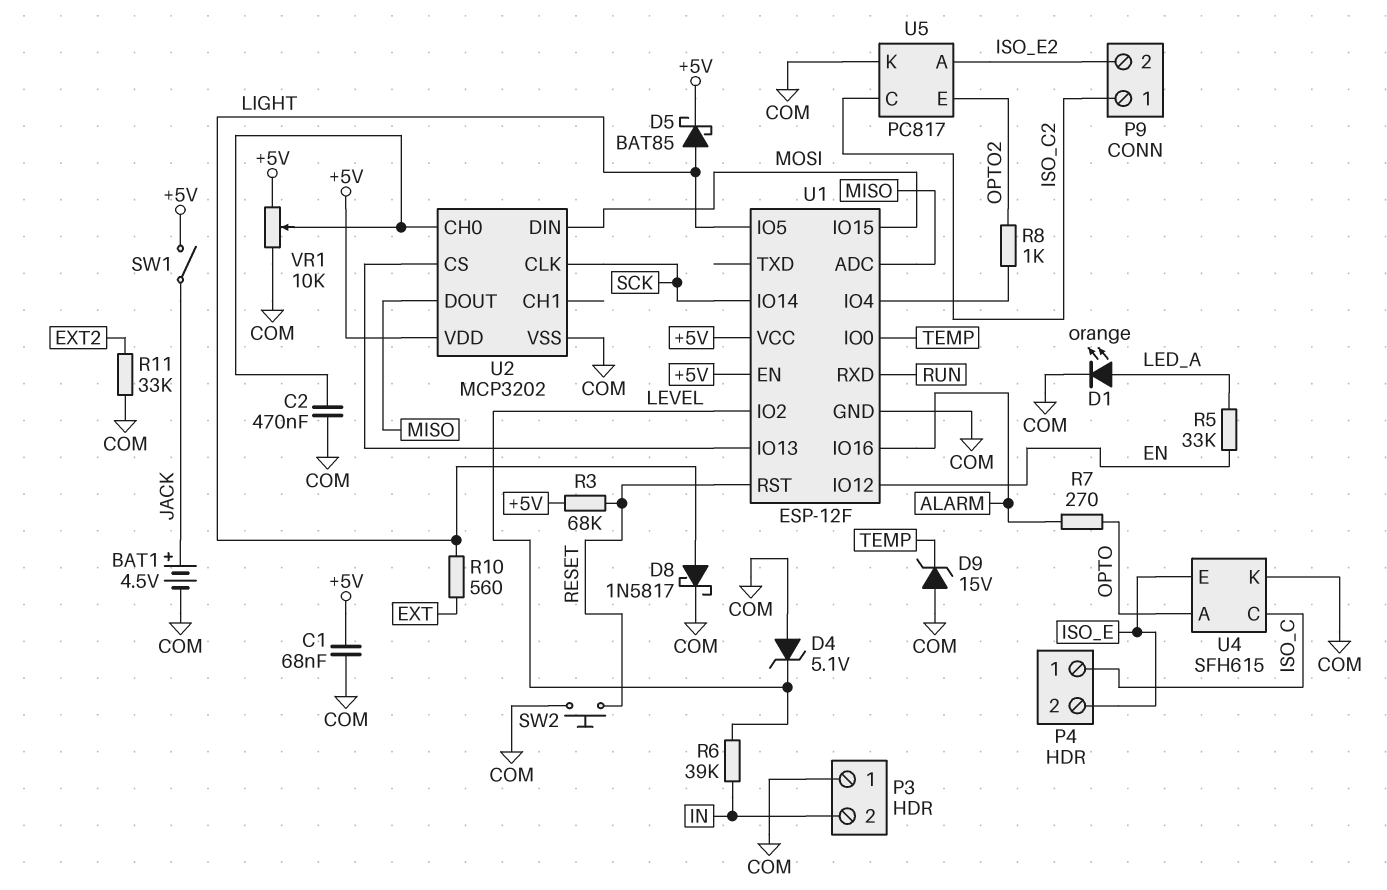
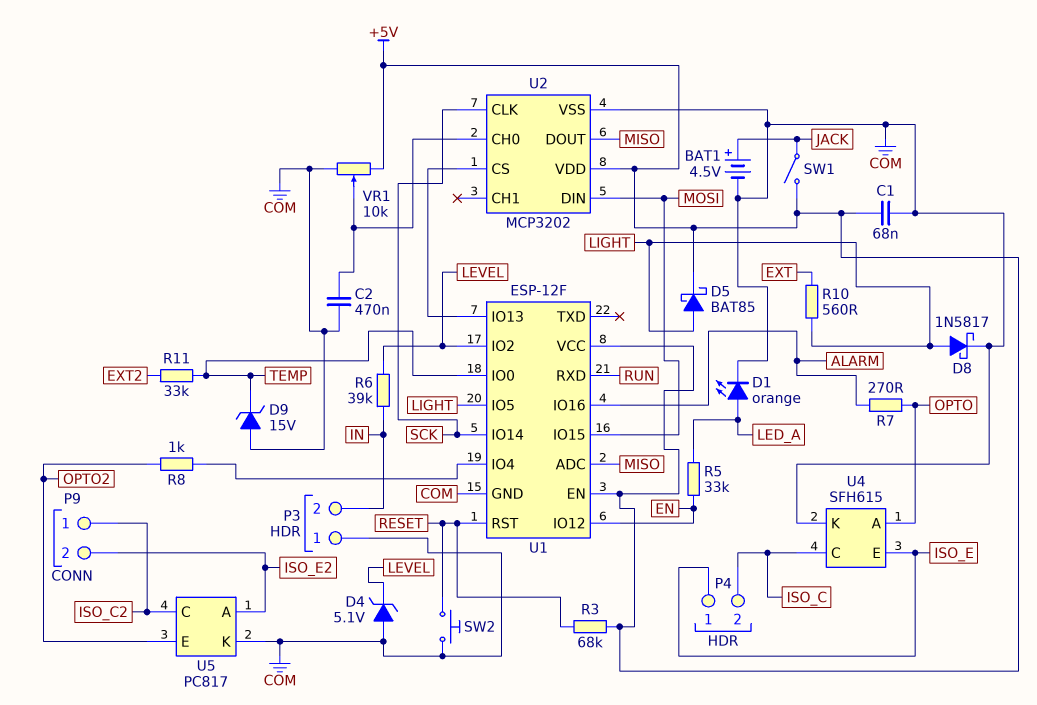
P4 pin 1: ISO_C -> ISO_E
P4 pin 2: ISO_E -> ISO_C
R11: 33k (COM, EXT2) -> 33k (EXT2, TEMP)

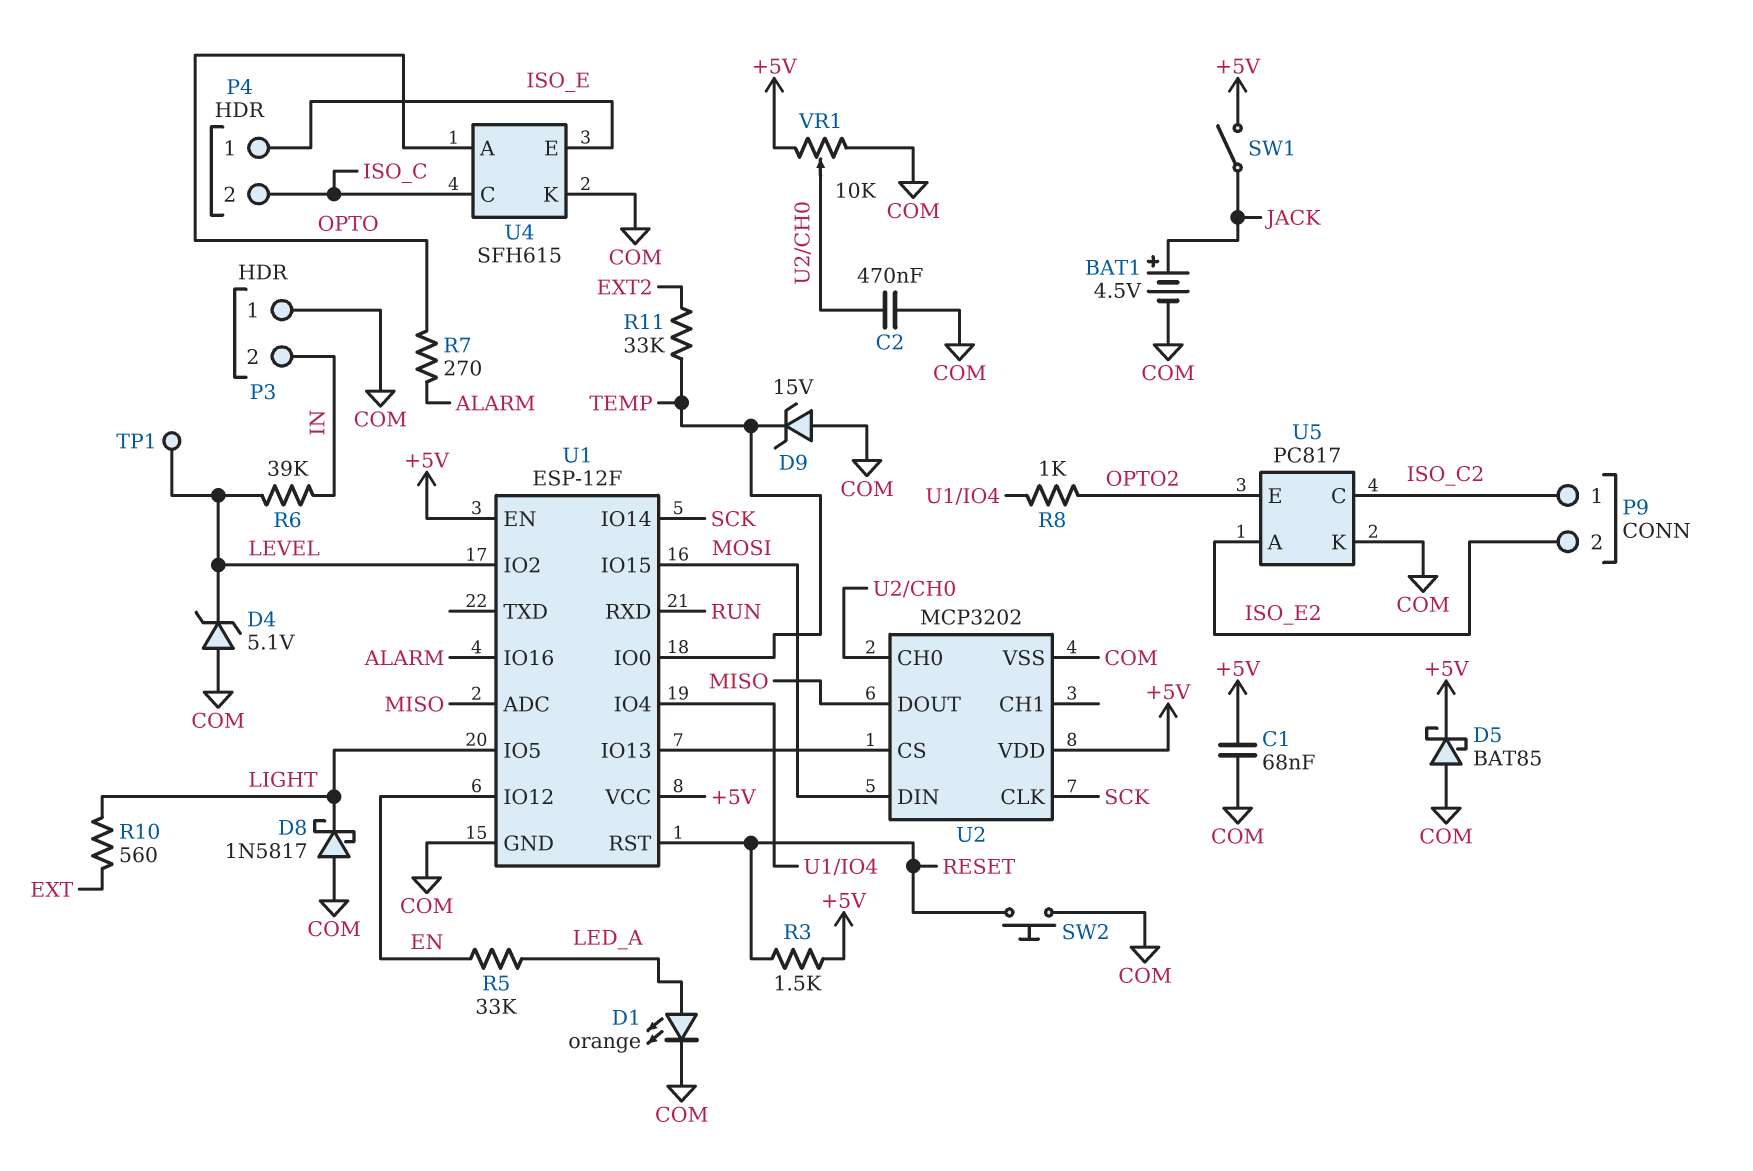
D5: schottky BAT85 (A LIGHT, K +5V) -> schottky BAT85 (A COM, K +5V)
D8: schottky 1N5817 (A LIGHT, K COM) -> schottky 1N5817 (A COM, K LIGHT)
R3: 68k (+5V, RESET) -> 1.5k (+5V, RESET)
TP1: none -> test point (LEVEL)

